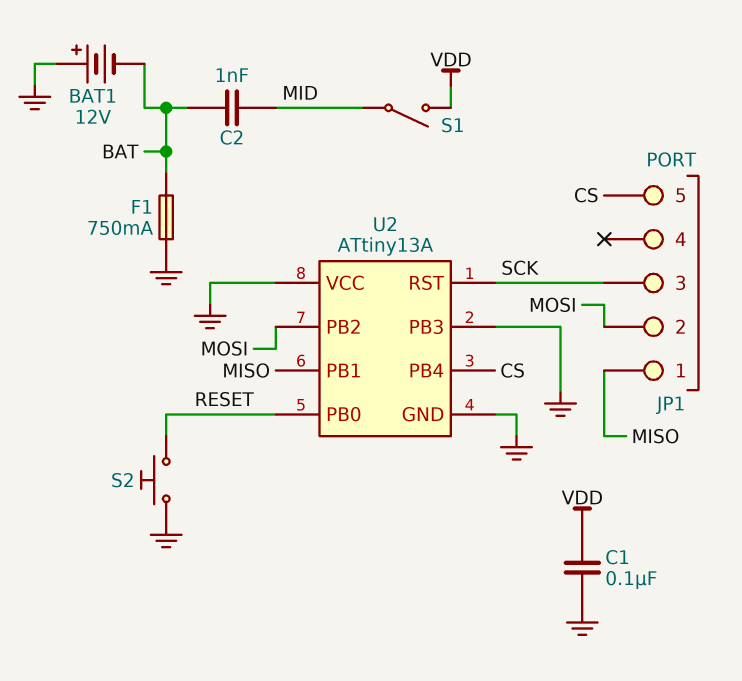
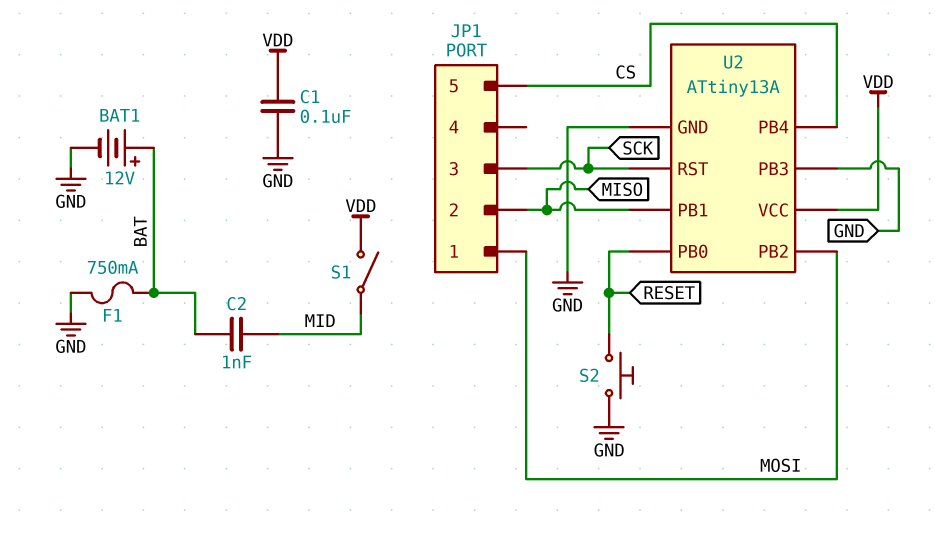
BAT1: 12V (plus GND, minus BAT) -> 12V (plus BAT, minus GND)
JP1 pin 1: MISO -> MOSI
JP1 pin 2: MOSI -> MISO
U2 pin VCC: GND -> VDD

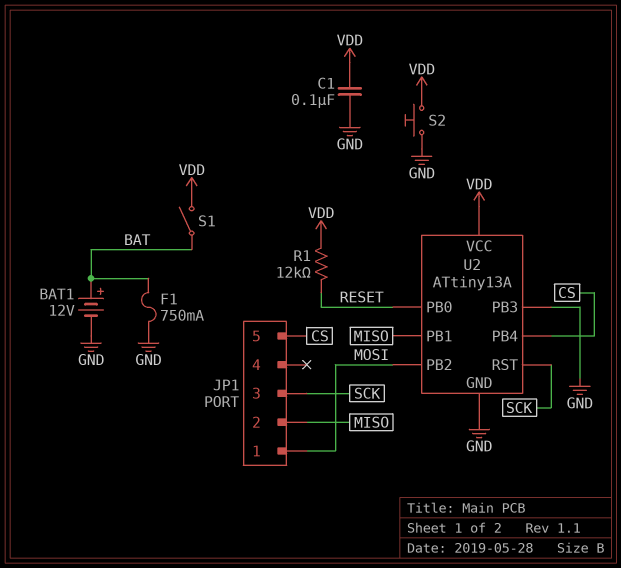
C2: 1nF (BAT, MID) -> none
R1: none -> 12k (RESET, VDD)
S1: switch (MID, VDD) -> switch (BAT, VDD)
S2: button (GND, RESET) -> button (GND, VDD)

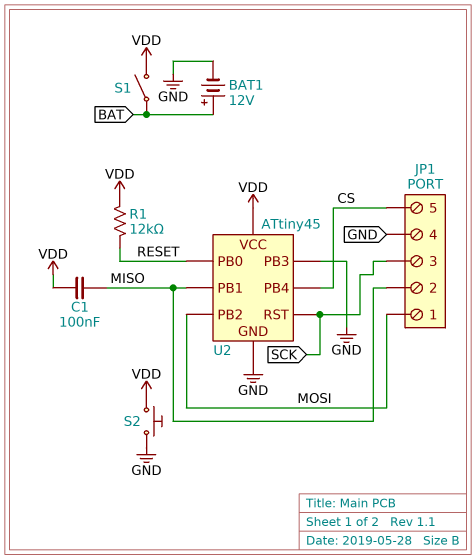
C1: 100nF (GND, VDD) -> 100nF (MISO, VDD)
F1: 750mA (BAT, GND) -> none
JP1 pin 4: none -> GND
U2: ATtiny13A -> ATtiny45

